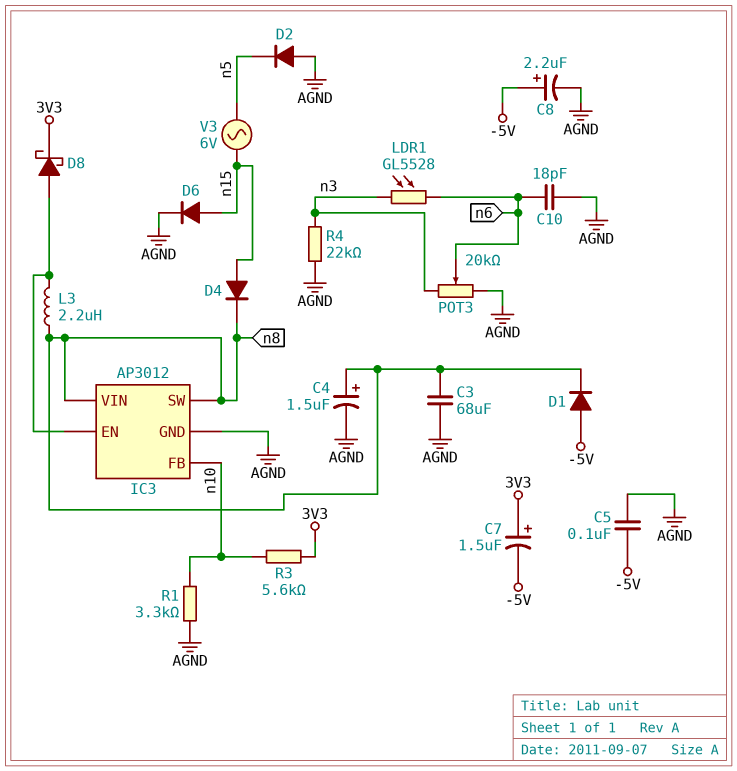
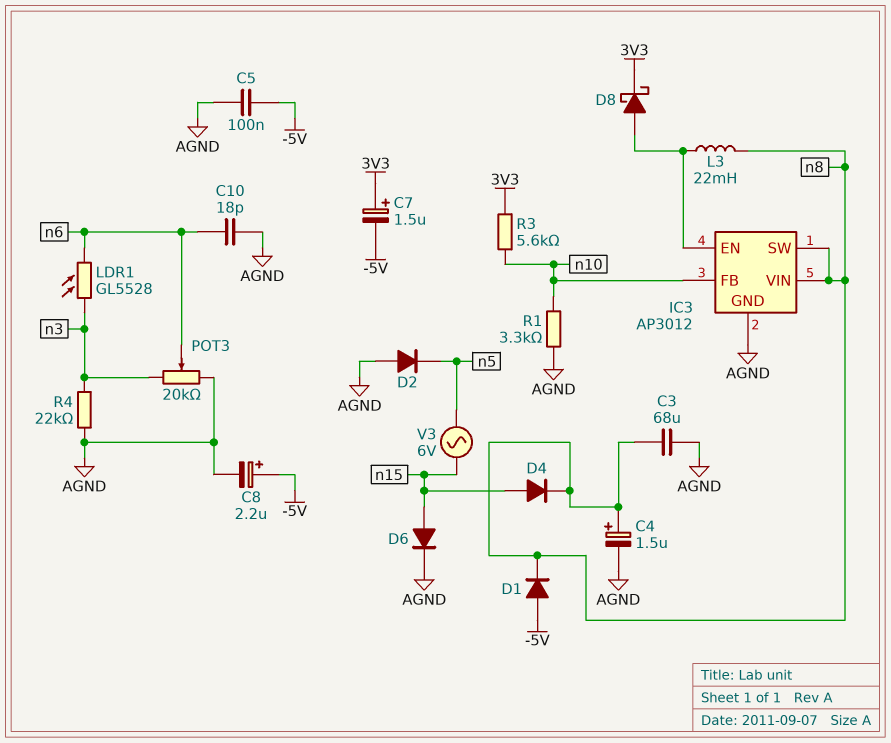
L3: 2.2uH (IC3/EN, n8) -> 22mH (IC3/EN, n8)

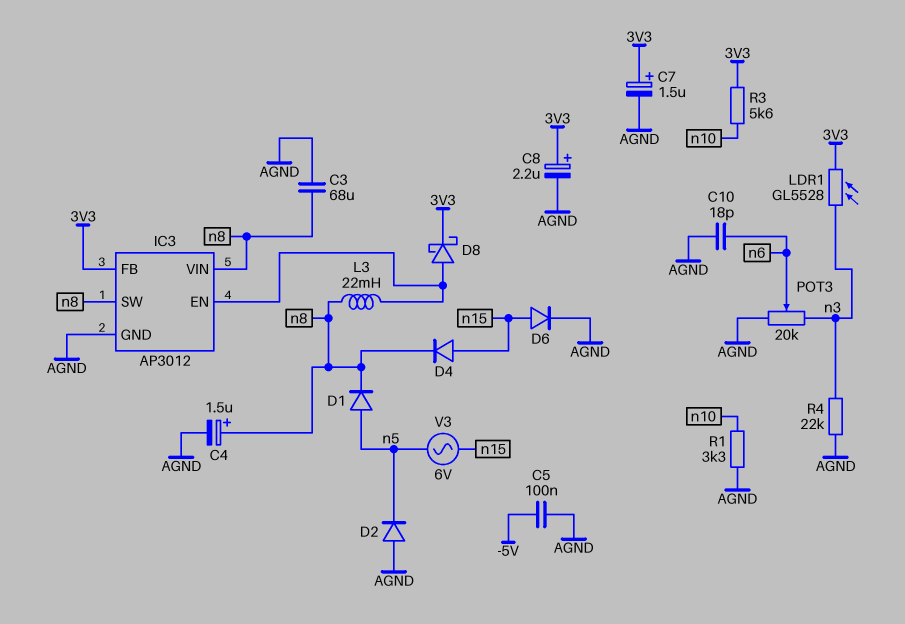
C7: 1.5uF (plus 3V3, minus -5V) -> 1.5uF (plus 3V3, minus AGND)
C8: 2.2uF (plus -5V, minus AGND) -> 2.2uF (plus 3V3, minus AGND)
D1: diode (A -5V, K n8) -> diode (A n5, K n8)
IC3 pin FB: n10 -> 3V3
LDR1: GL5528 (n3, n6) -> GL5528 (3V3, n3)

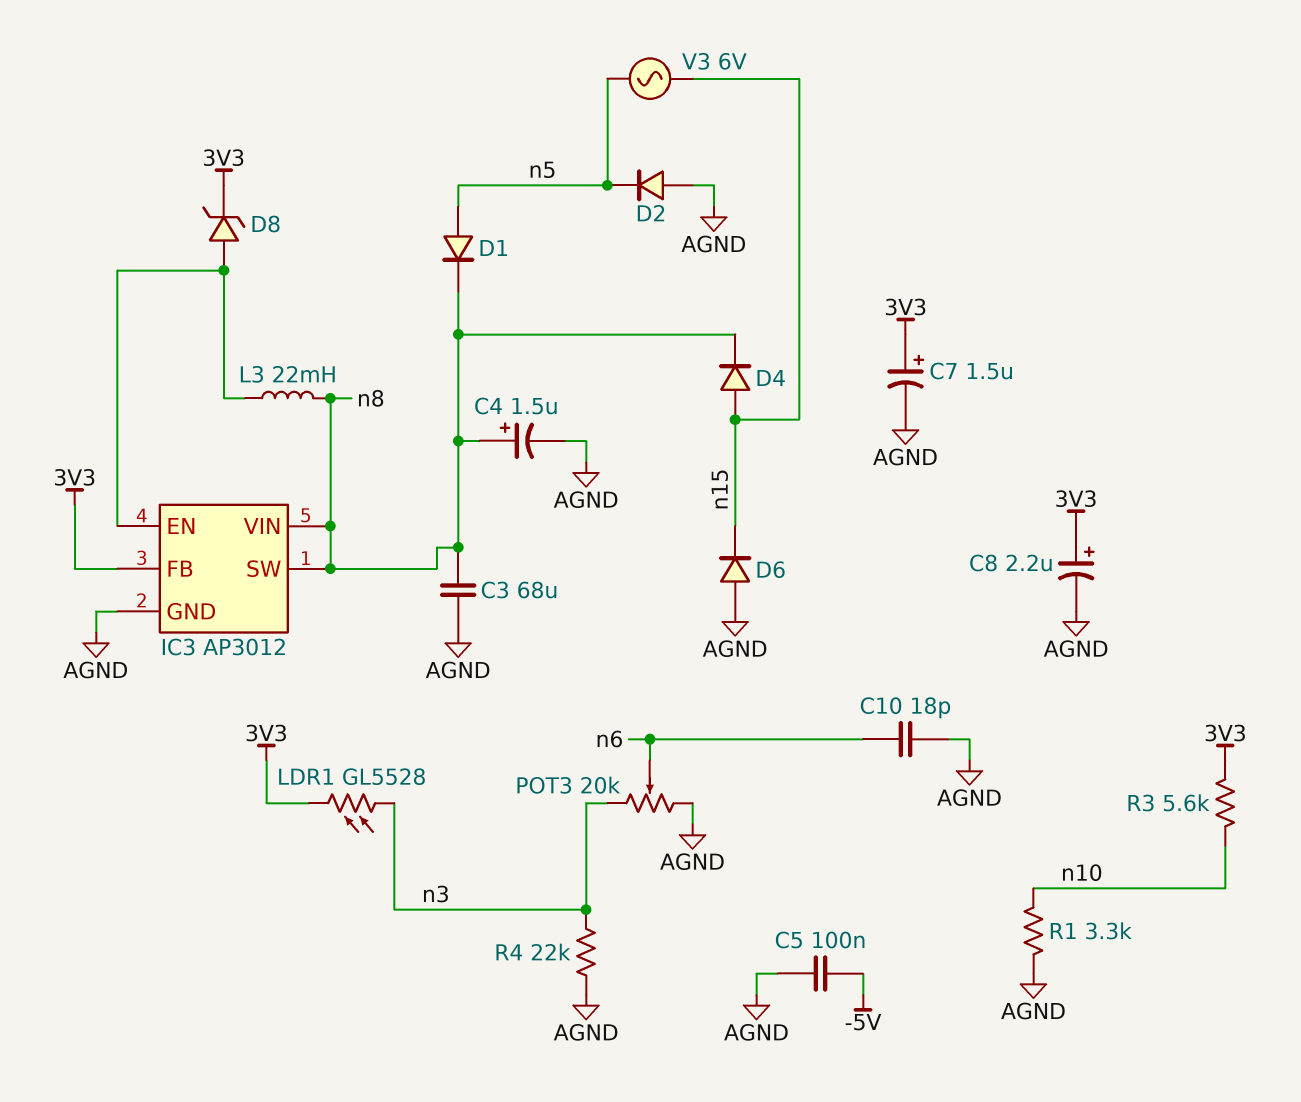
D6: diode (A n15, K AGND) -> diode (A AGND, K n15)
D8: schottky (A IC3/EN, K 3V3) -> zener (A IC3/EN, K 3V3)

